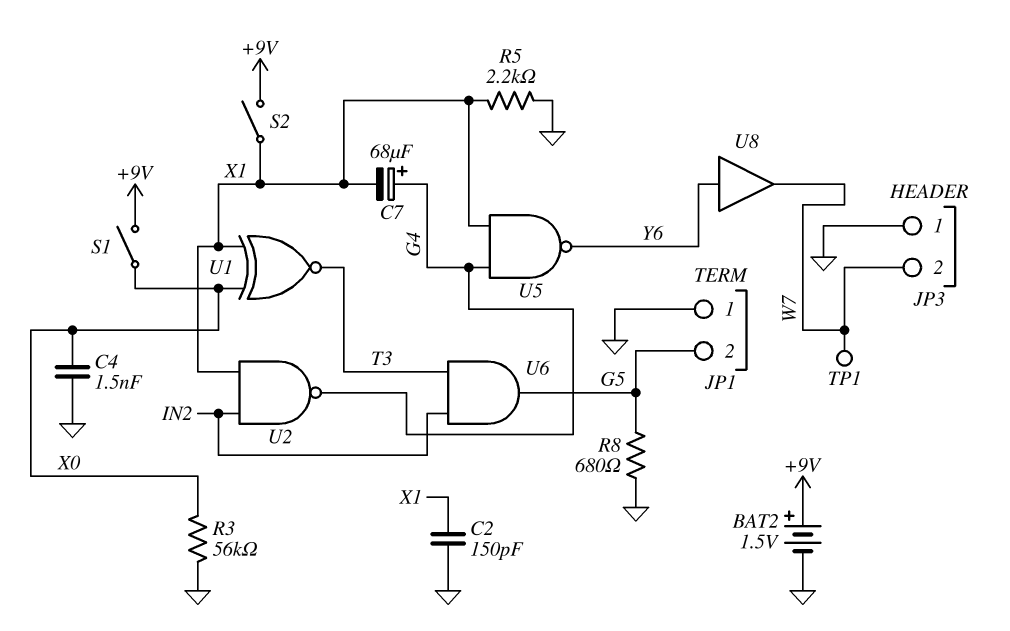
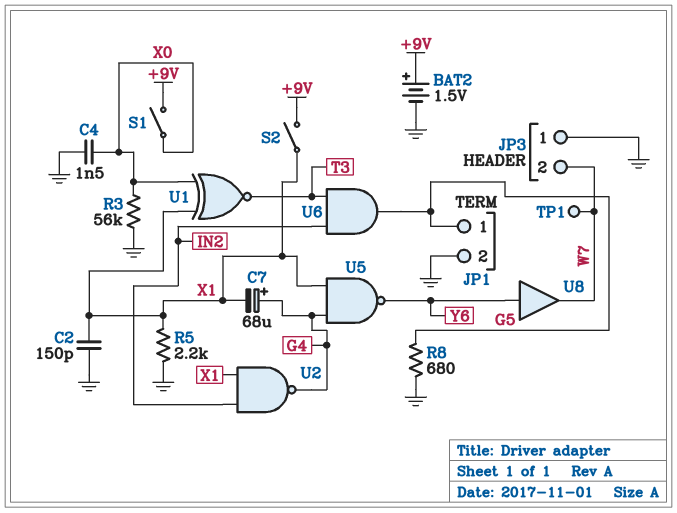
JP1 pin 1: GND -> G5
JP1 pin 2: G5 -> GND

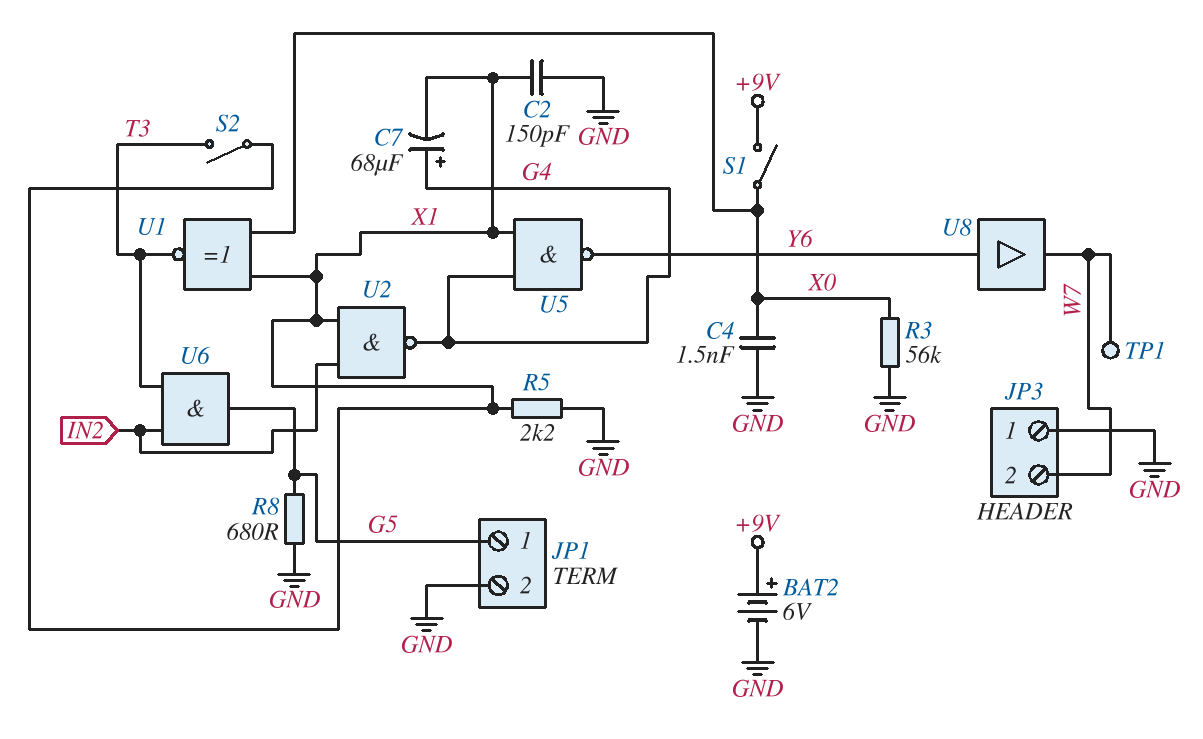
BAT2: 1.5V (plus +9V, minus GND) -> 6V (plus +9V, minus GND)
S2: switch (+9V, X1) -> switch (T3, X1)

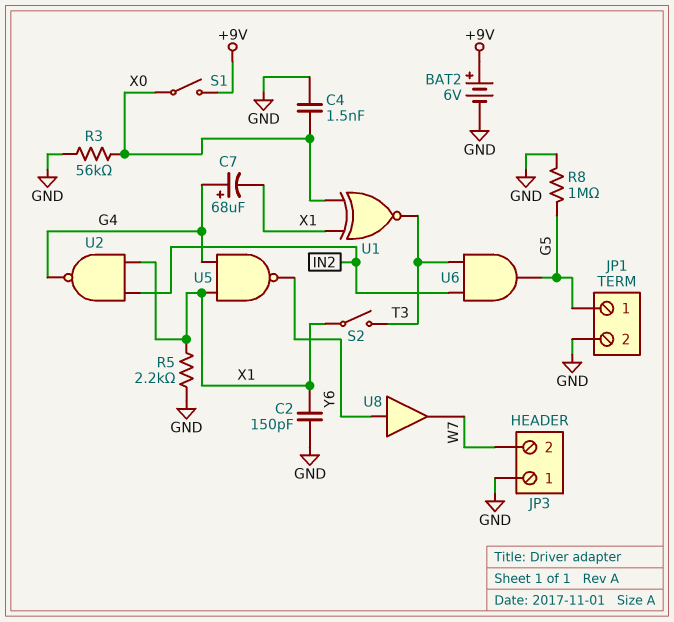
R8: 680 (G5, GND) -> 1M (G5, GND)
TP1: test point (W7) -> none

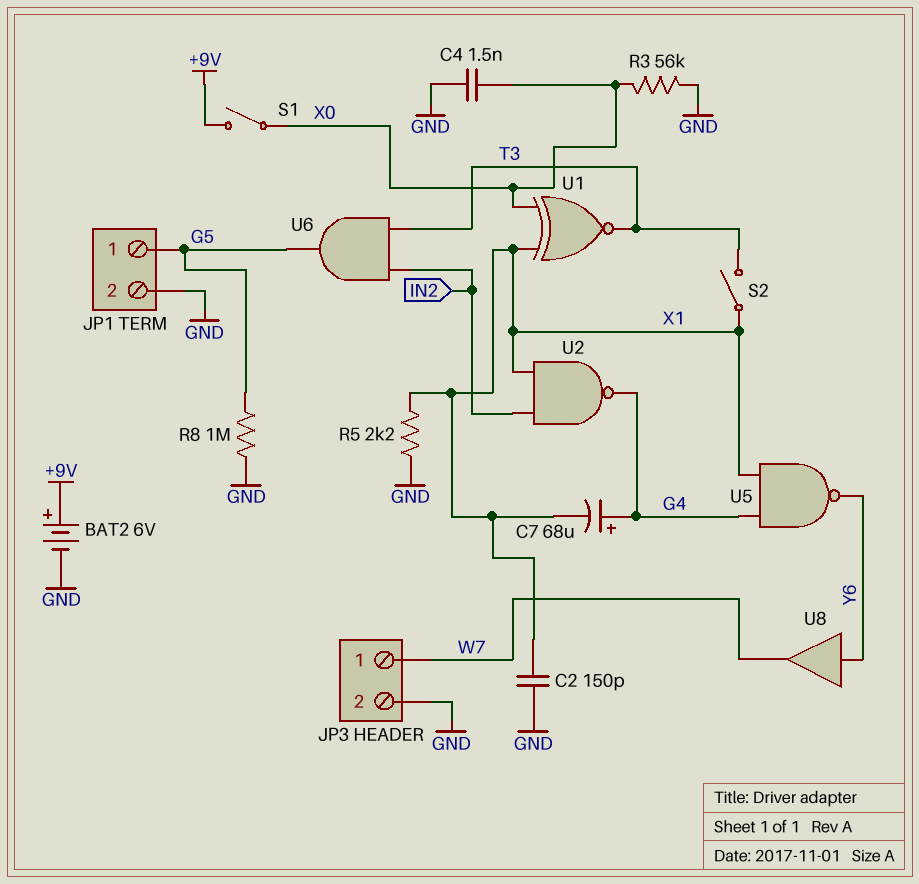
JP3 pin 1: GND -> W7
JP3 pin 2: W7 -> GND

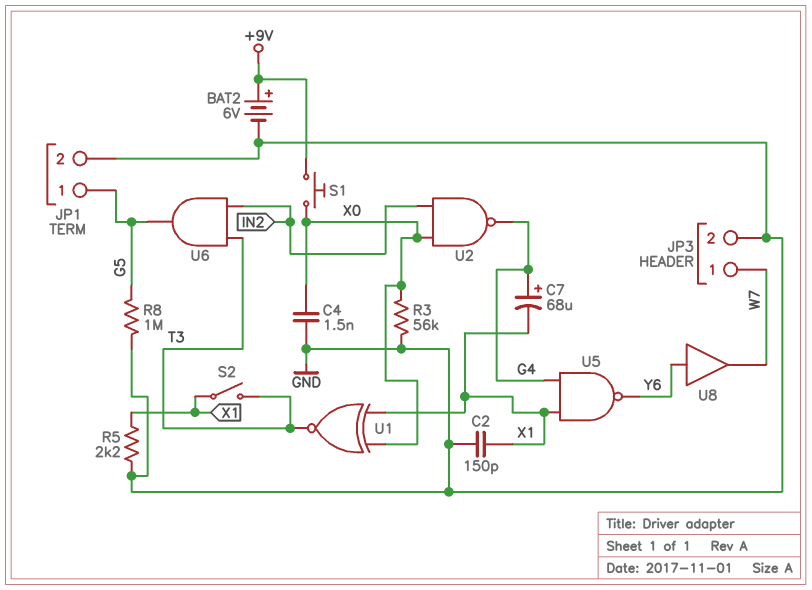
S1: switch (+9V, X0) -> button (+9V, X0)
U2: NAND (in IN2, in X1, out G4) -> NAND (in IN2, in X0, out G4)

